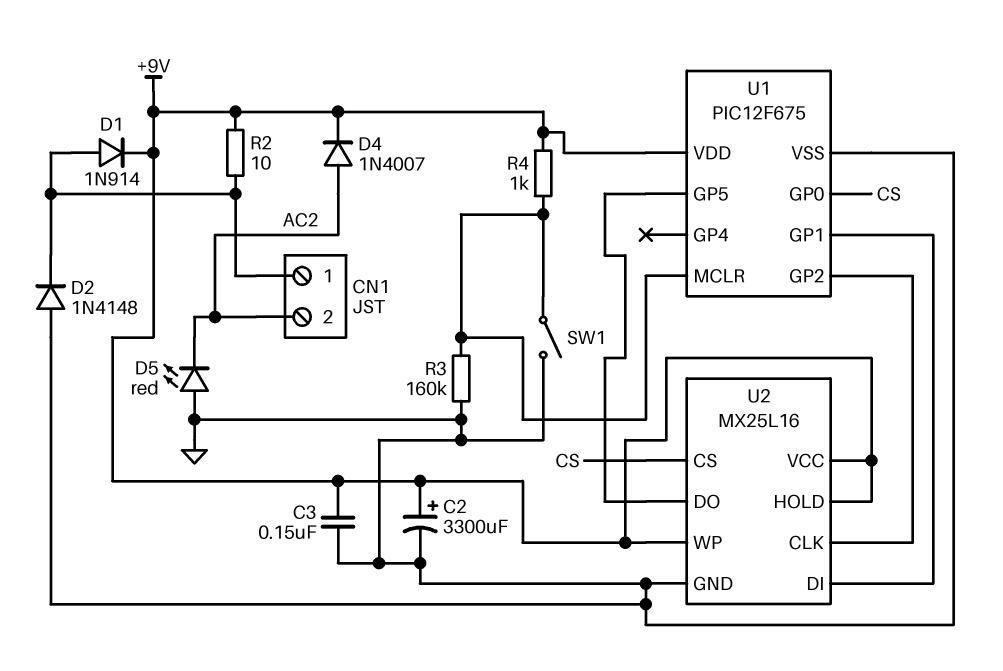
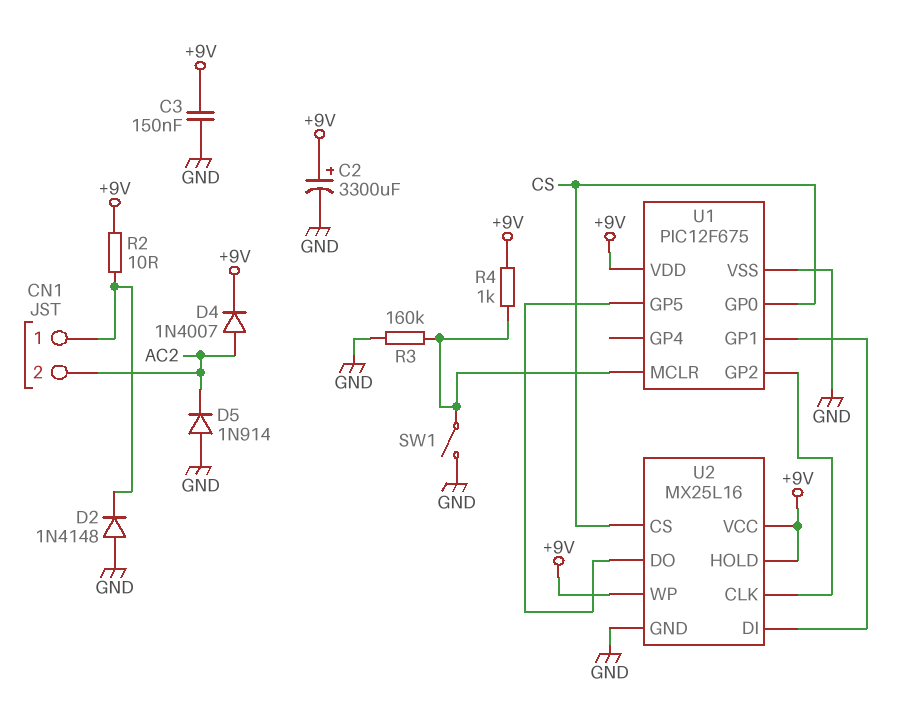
D1: diode 1N914 (A CN1/1, K +9V) -> none
D5: LED red (A GND, K AC2) -> diode 1N914 (A GND, K AC2)

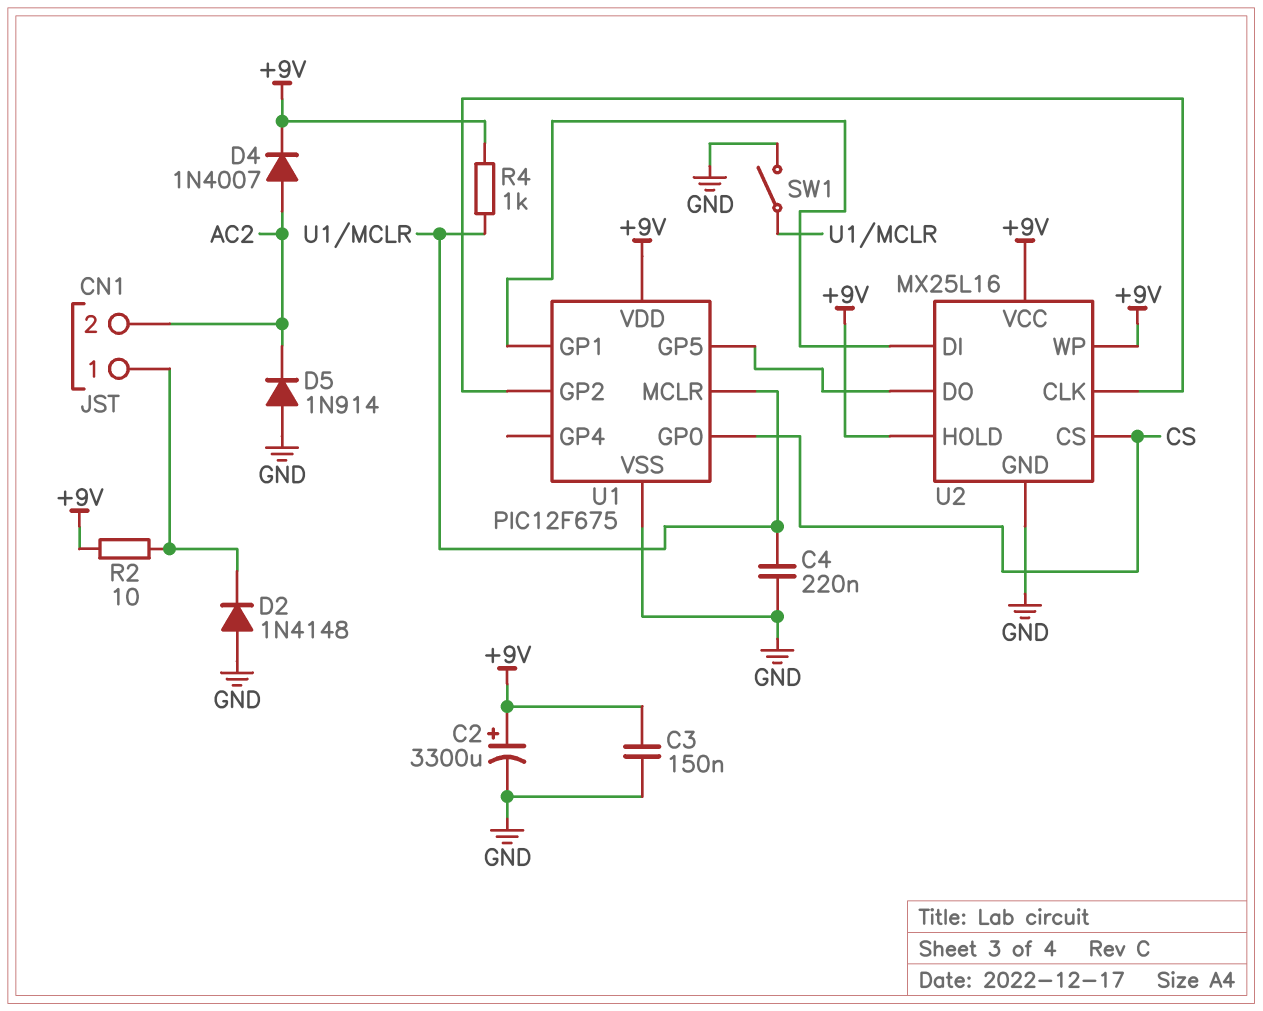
C4: none -> 220nF (GND, U1/MCLR)
R3: 160k (GND, U1/MCLR) -> none

